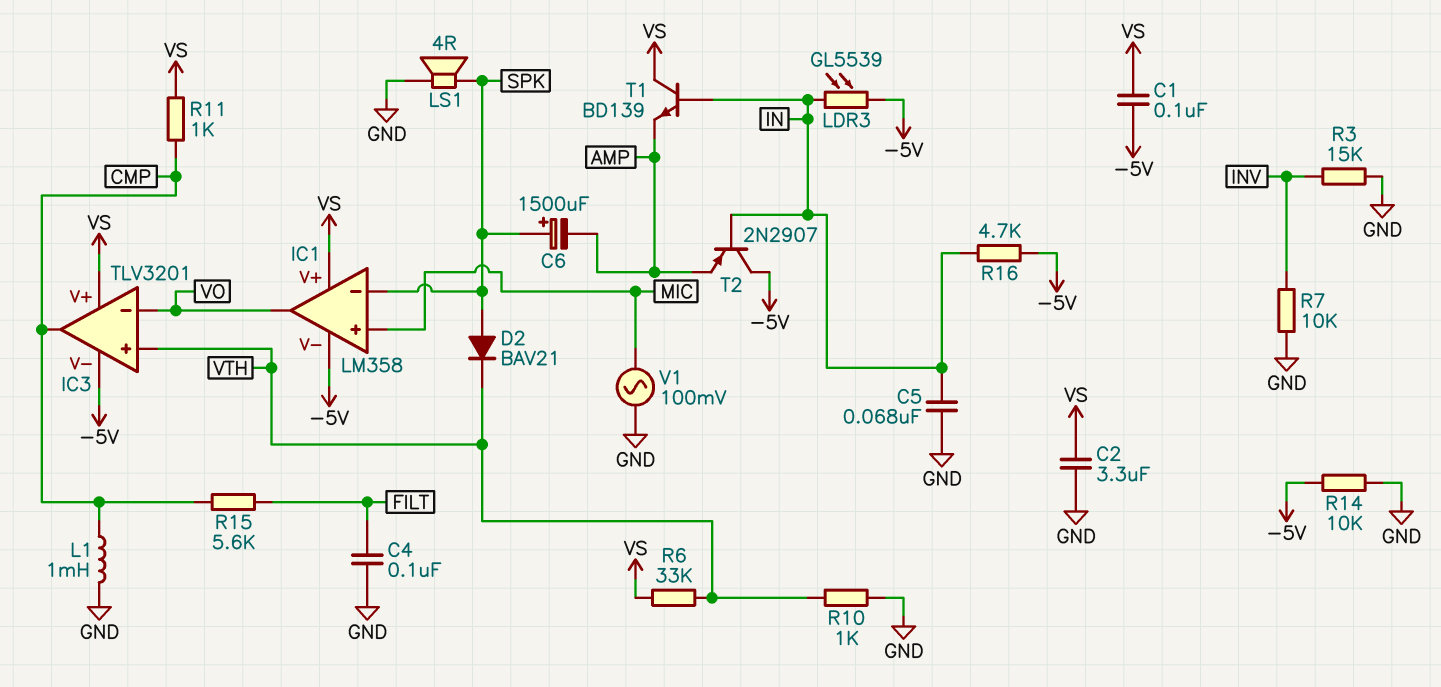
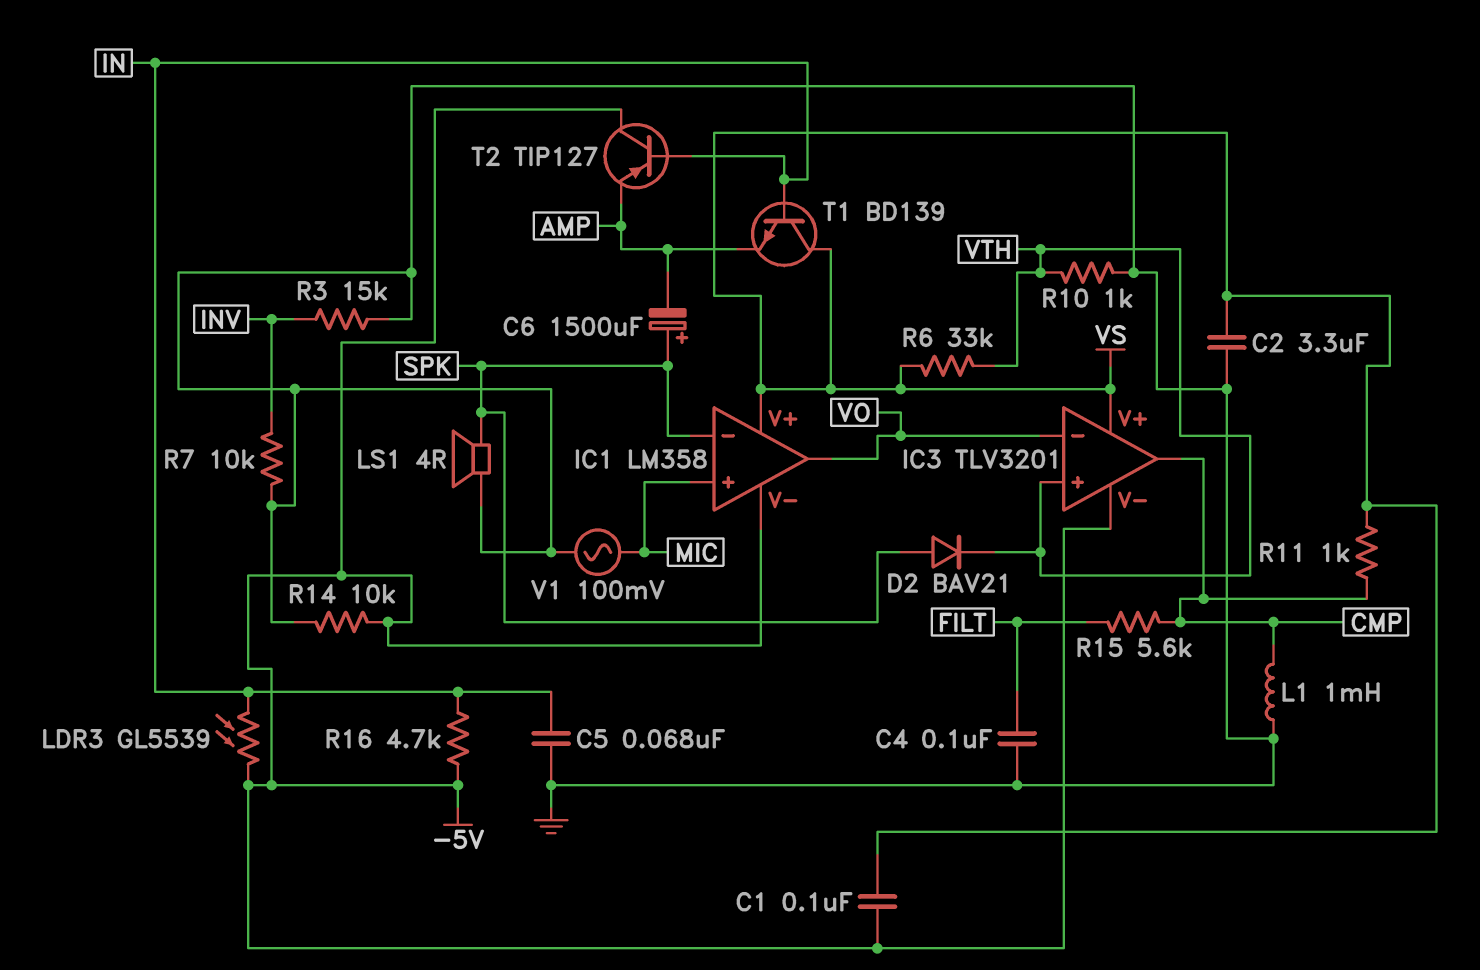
T2: PNP 2N2907 (B IN, C -5V, E AMP) -> PNP TIP127 (B IN, C -5V, E AMP)

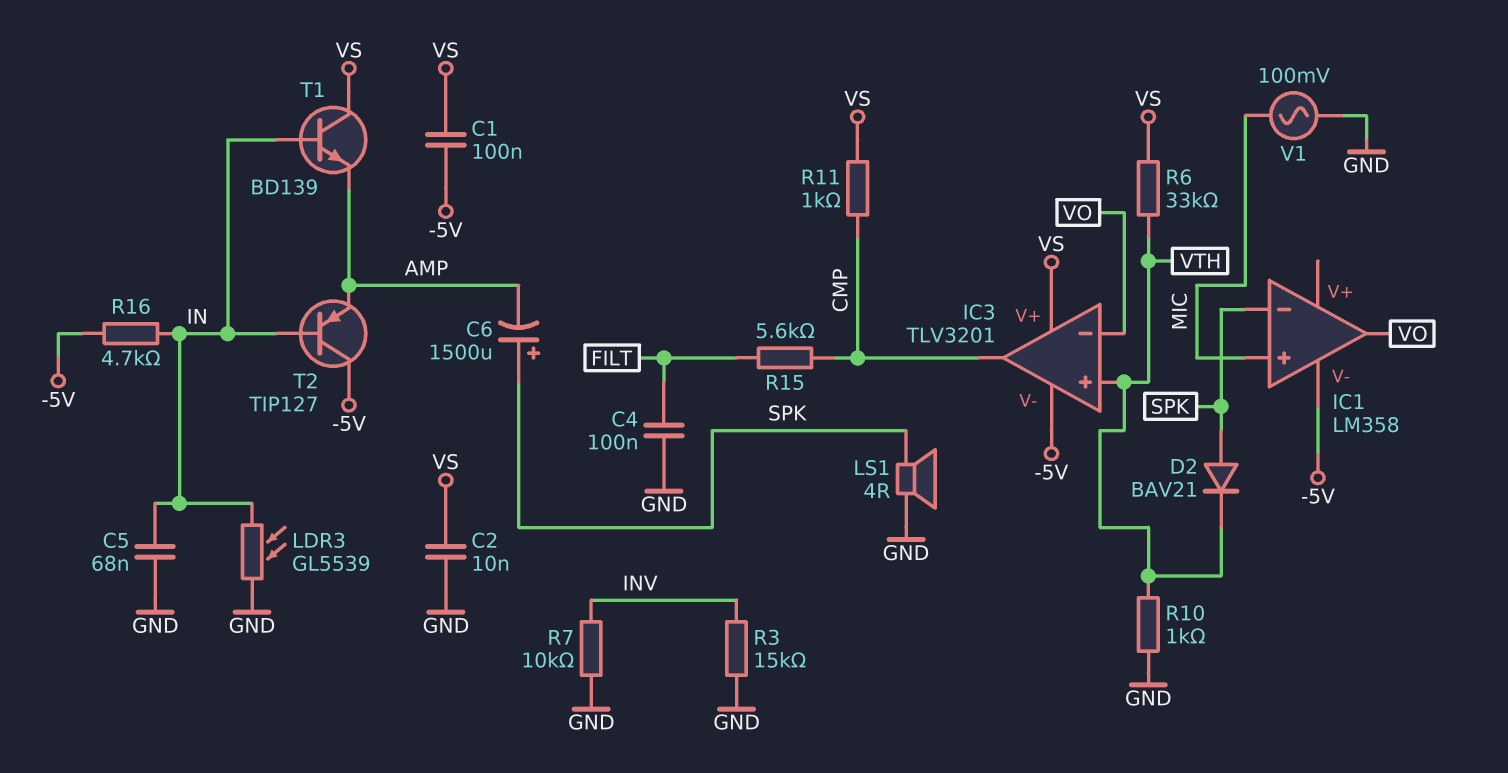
C2: 3.3uF (GND, VS) -> 10nF (GND, VS)
IC1 pin V+: VS -> none
L1: 1mH (CMP, GND) -> none
LDR3: GL5539 (-5V, IN) -> GL5539 (GND, IN)
R14: 10k (-5V, GND) -> none

